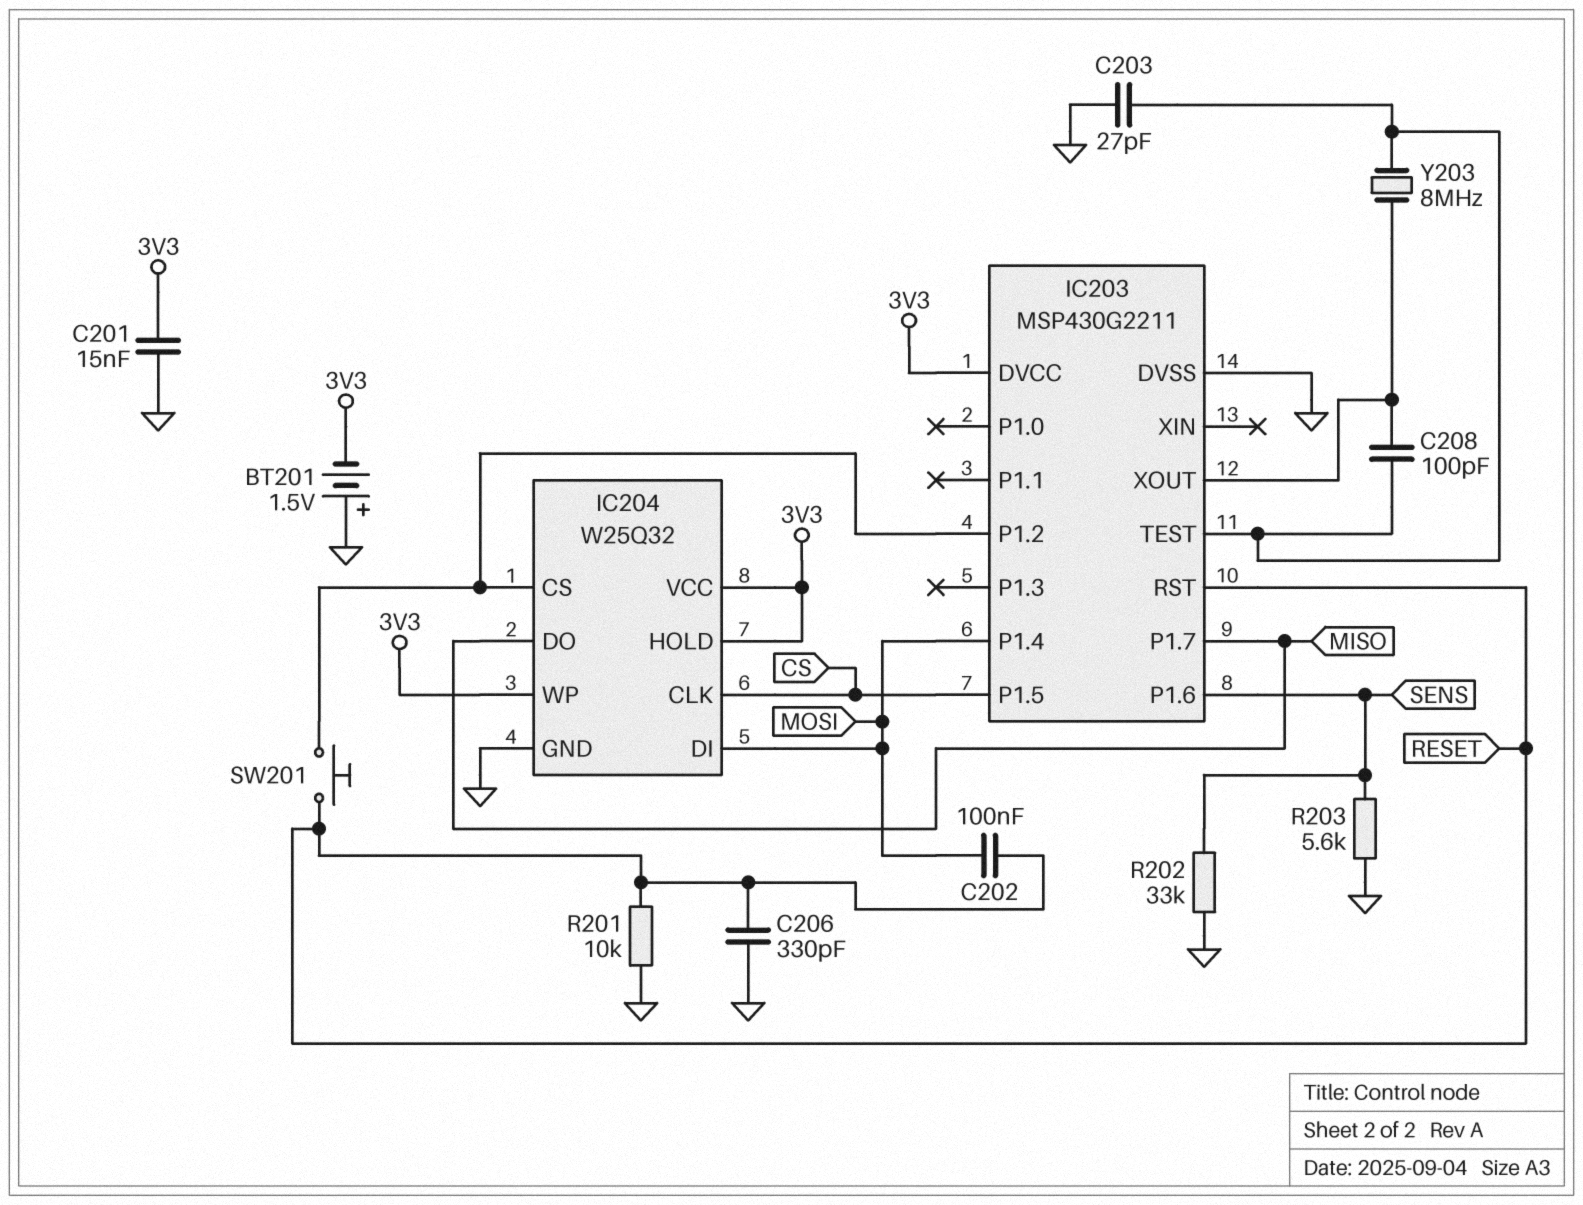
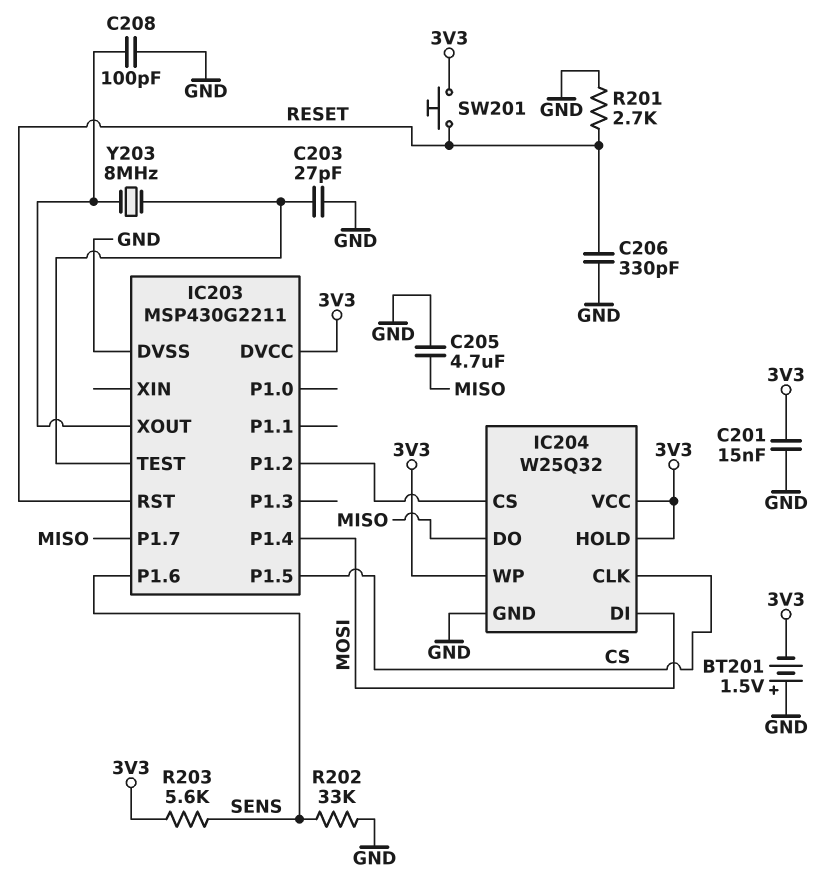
C202: 100nF (MOSI, RESET) -> none
C205: none -> 4.7uF (GND, MISO)
C208: 100pF (IC203/TEST, IC203/XOUT) -> 100pF (GND, IC203/XOUT)
R201: 10k (GND, RESET) -> 2.7k (GND, RESET)
R203: 5.6k (GND, SENS) -> 5.6k (3V3, SENS)
SW201: button (IC203/P1.2, RESET) -> button (3V3, RESET)

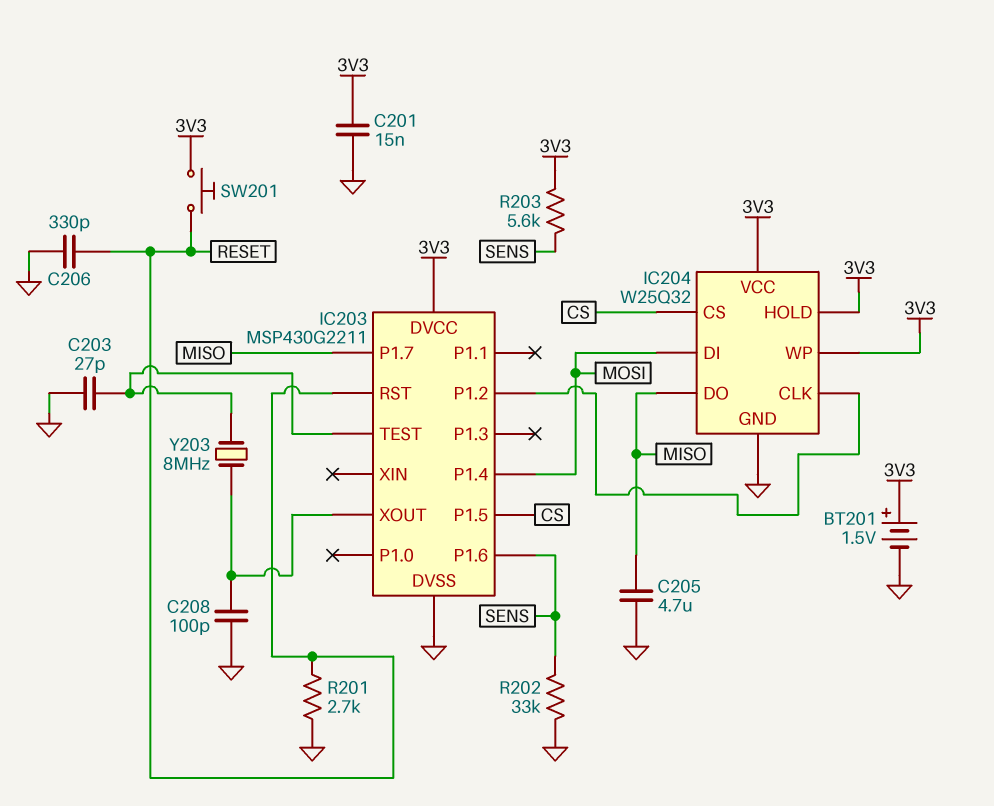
BT201: 1.5V (plus GND, minus 3V3) -> 1.5V (plus 3V3, minus GND)
IC204 pin CLK: CS -> IC203/P1.2
IC204 pin CS: IC203/P1.2 -> CS

